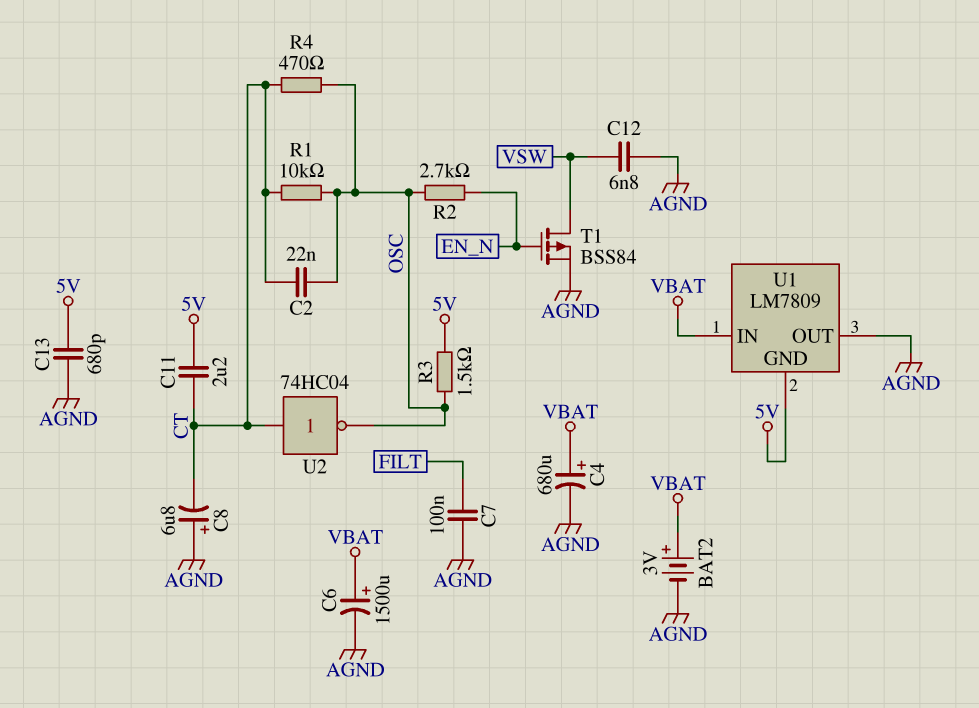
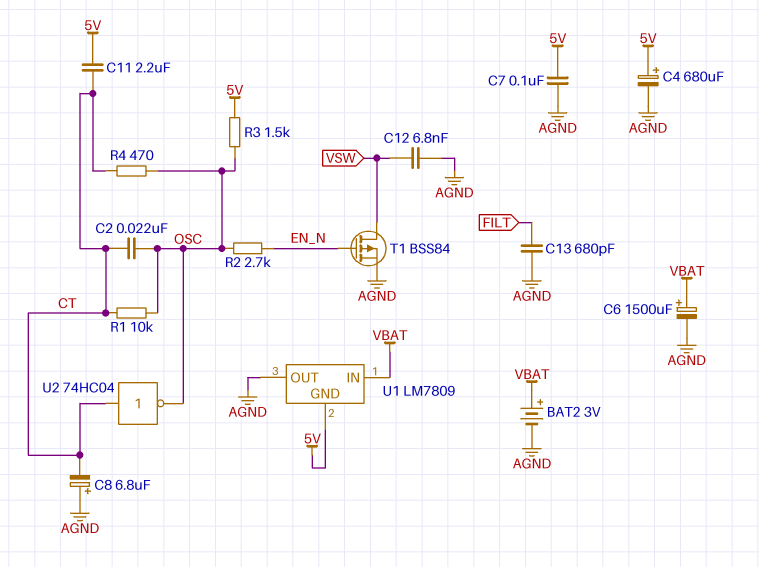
C4: 680uF (plus VBAT, minus AGND) -> 680uF (plus 5V, minus AGND)
C7: 100nF (AGND, FILT) -> 100nF (5V, AGND)
C13: 680pF (5V, AGND) -> 680pF (AGND, FILT)

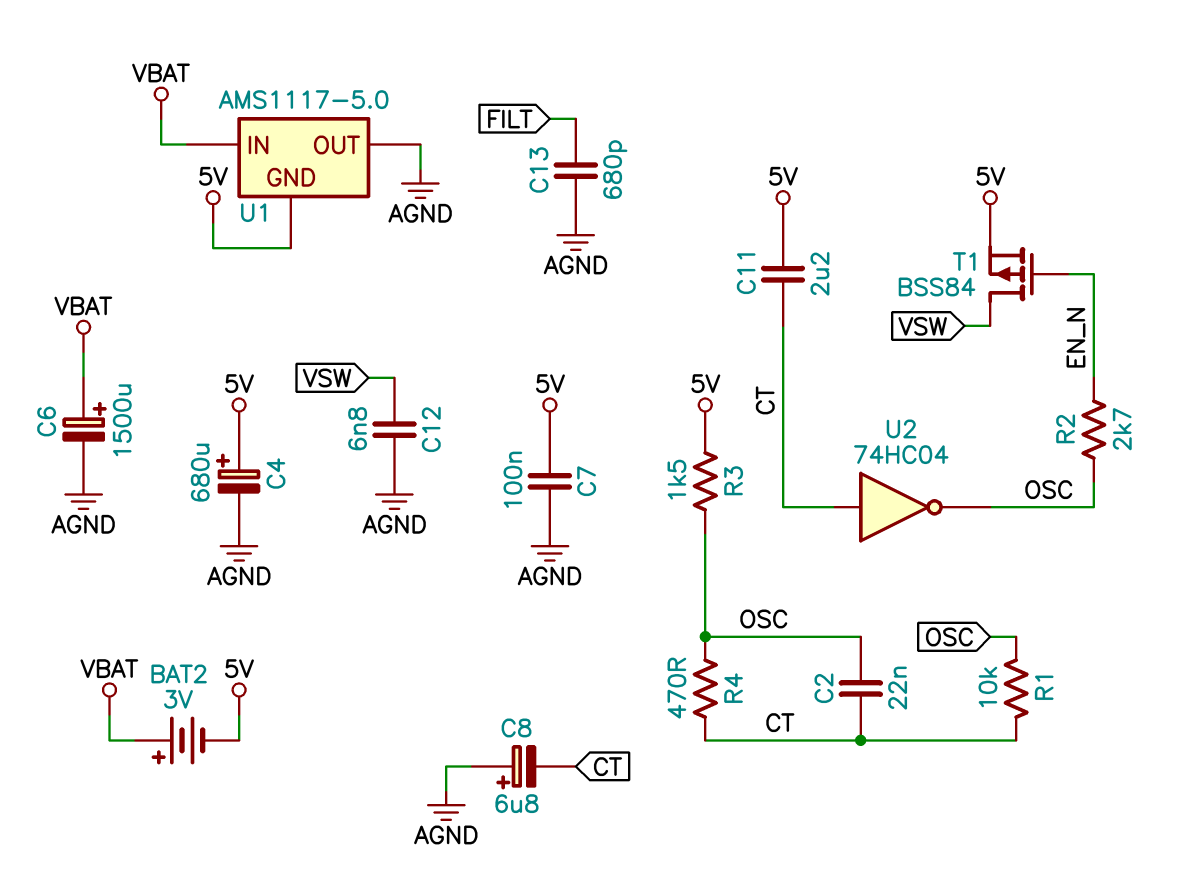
BAT2: 3V (plus VBAT, minus AGND) -> 3V (plus VBAT, minus 5V)
T1: PMOS BSS84 (G EN_N, D VSW, S AGND) -> PMOS BSS84 (G EN_N, D VSW, S 5V)
U1: LM7809 -> AMS1117-5.0

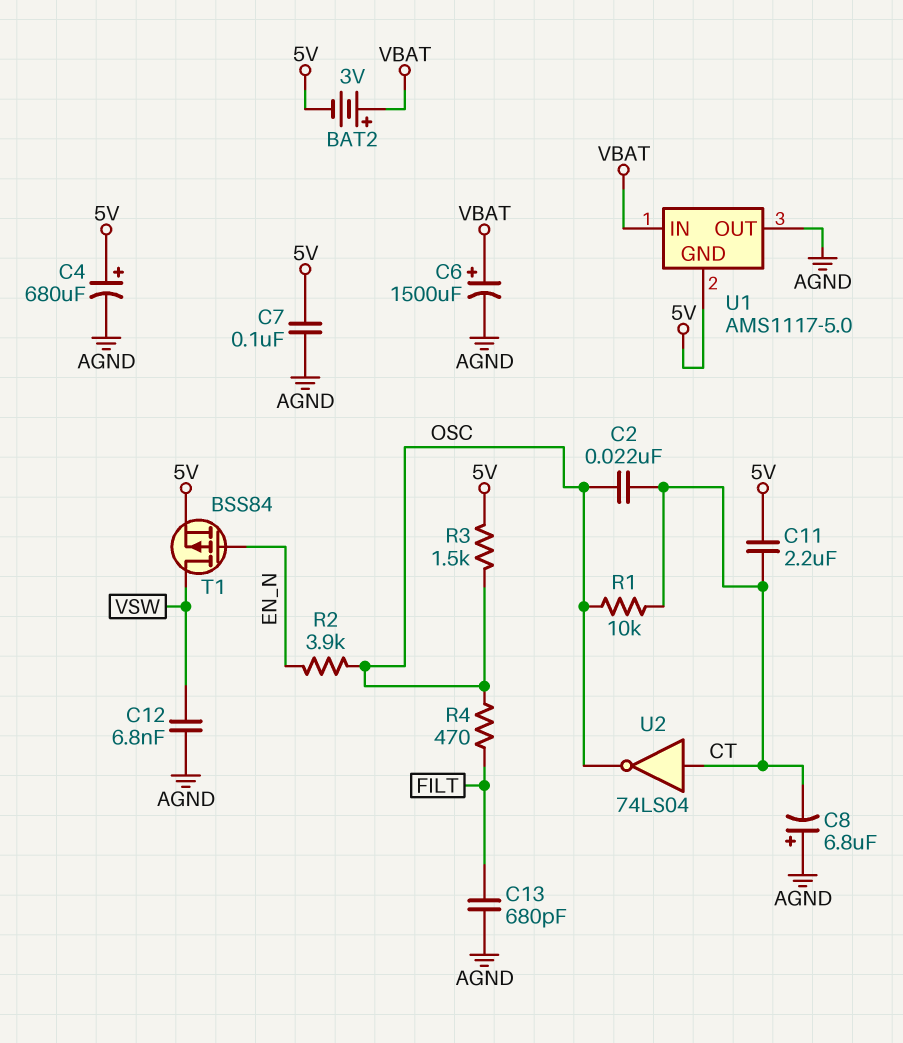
R2: 2.7k (EN_N, OSC) -> 3.9k (EN_N, OSC)
R4: 470 (CT, OSC) -> 470 (FILT, OSC)
U2: NOT 74HC04 (in CT, out OSC) -> NOT 74LS04 (in CT, out OSC)

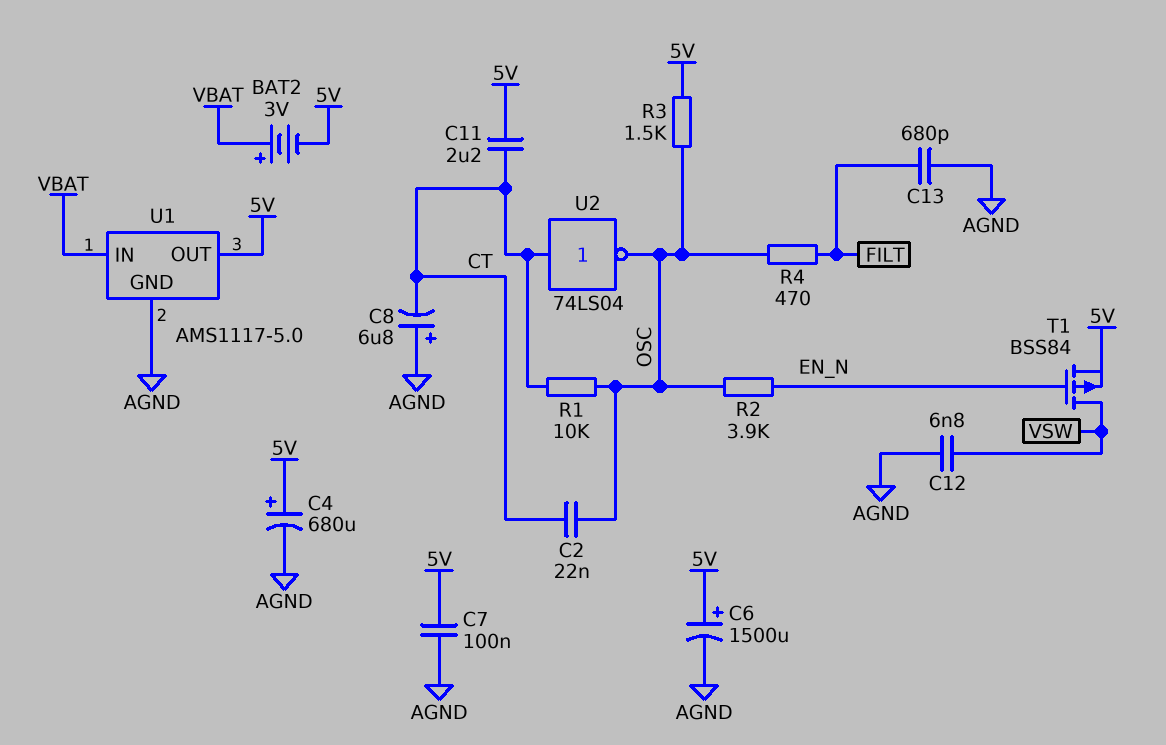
C6: 1500uF (plus VBAT, minus AGND) -> 1500uF (plus 5V, minus AGND)
U1 pin GND: 5V -> AGND
U1 pin OUT: AGND -> 5V

